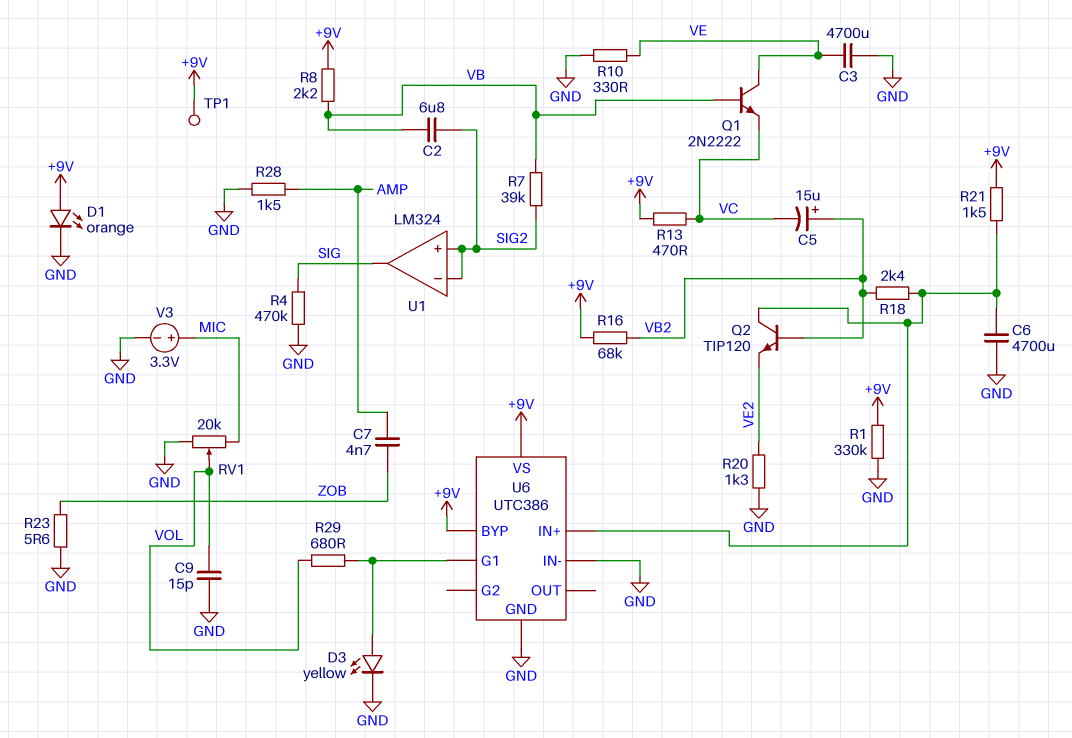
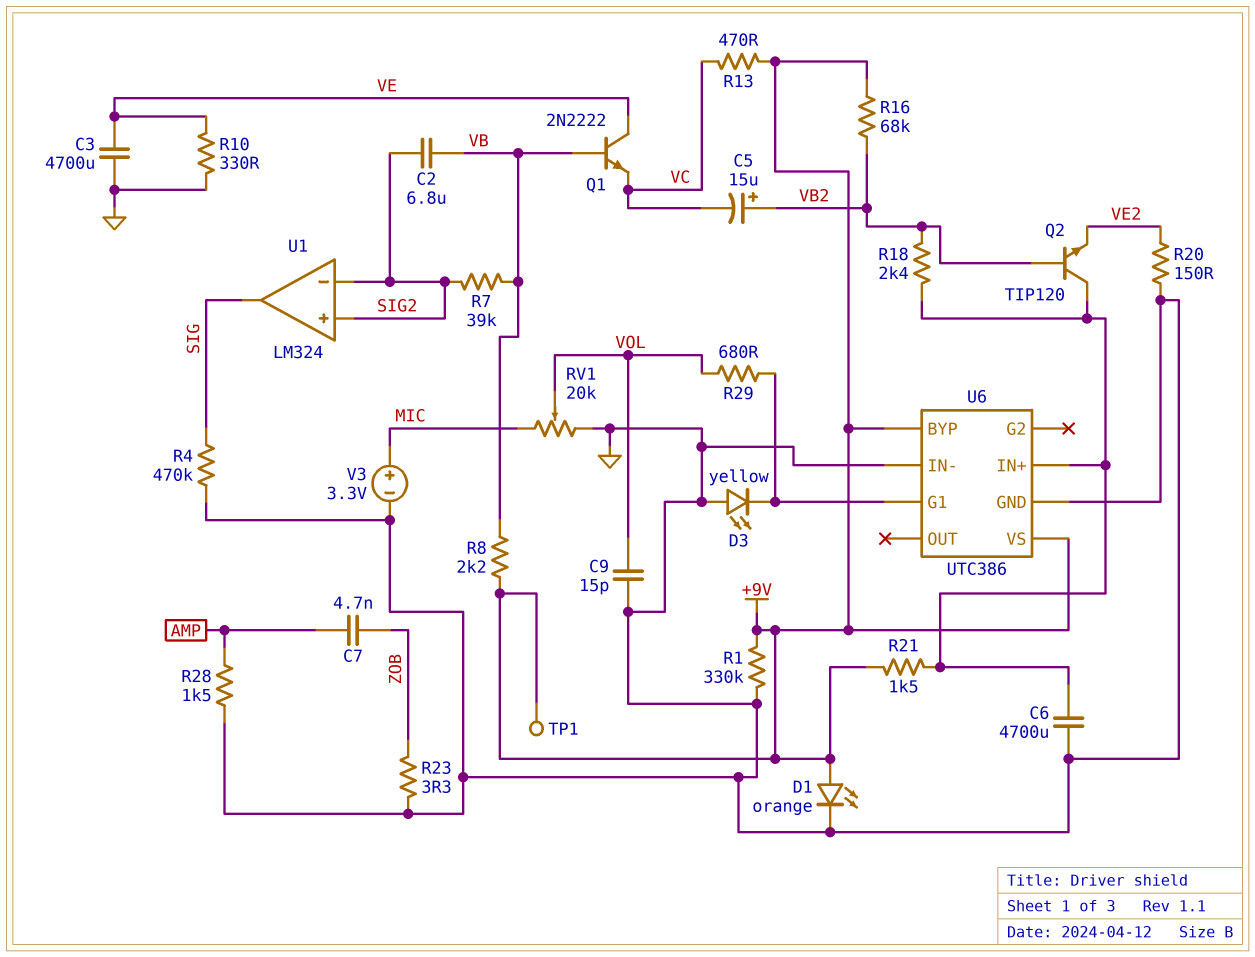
D3: LED yellow (A U6/G1, K GND) -> LED yellow (A GND, K U6/G1)
R20: 1.3k (GND, VE2) -> 150 (GND, VE2)
R23: 5.6 (GND, ZOB) -> 3.3 (GND, ZOB)

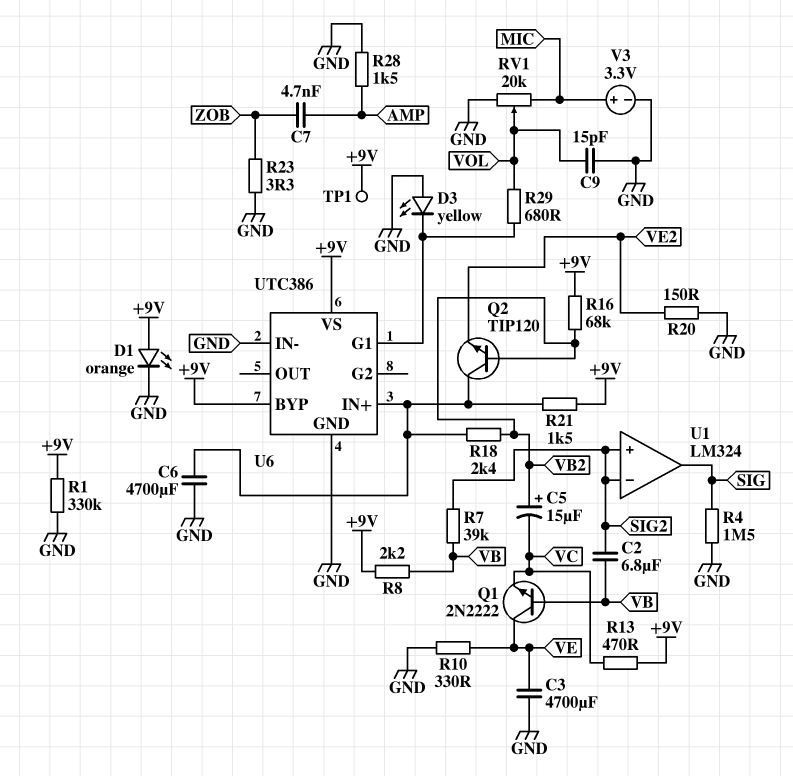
R4: 470k (GND, SIG) -> 1.5M (GND, SIG)

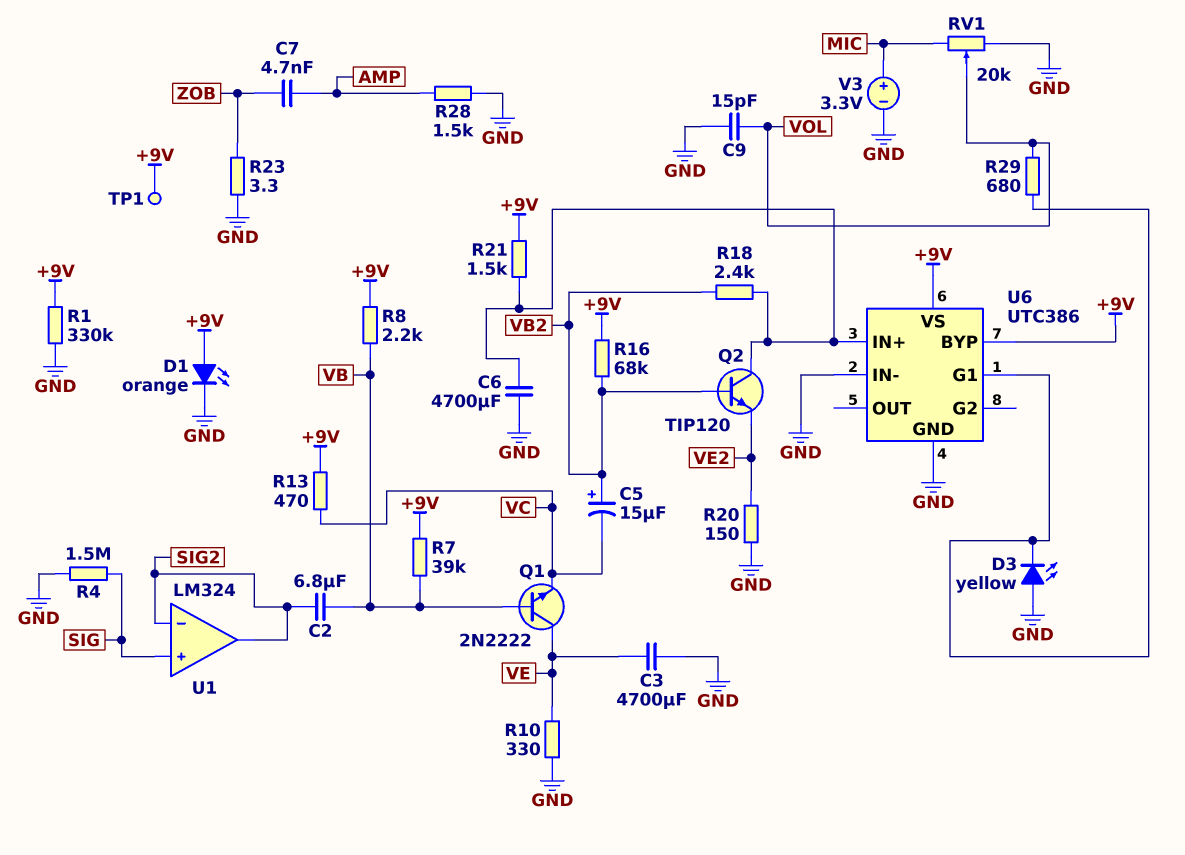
R7: 39k (SIG2, VB) -> 39k (+9V, VB)
U1 pin in+: SIG2 -> SIG
U1 pin out: SIG -> SIG2

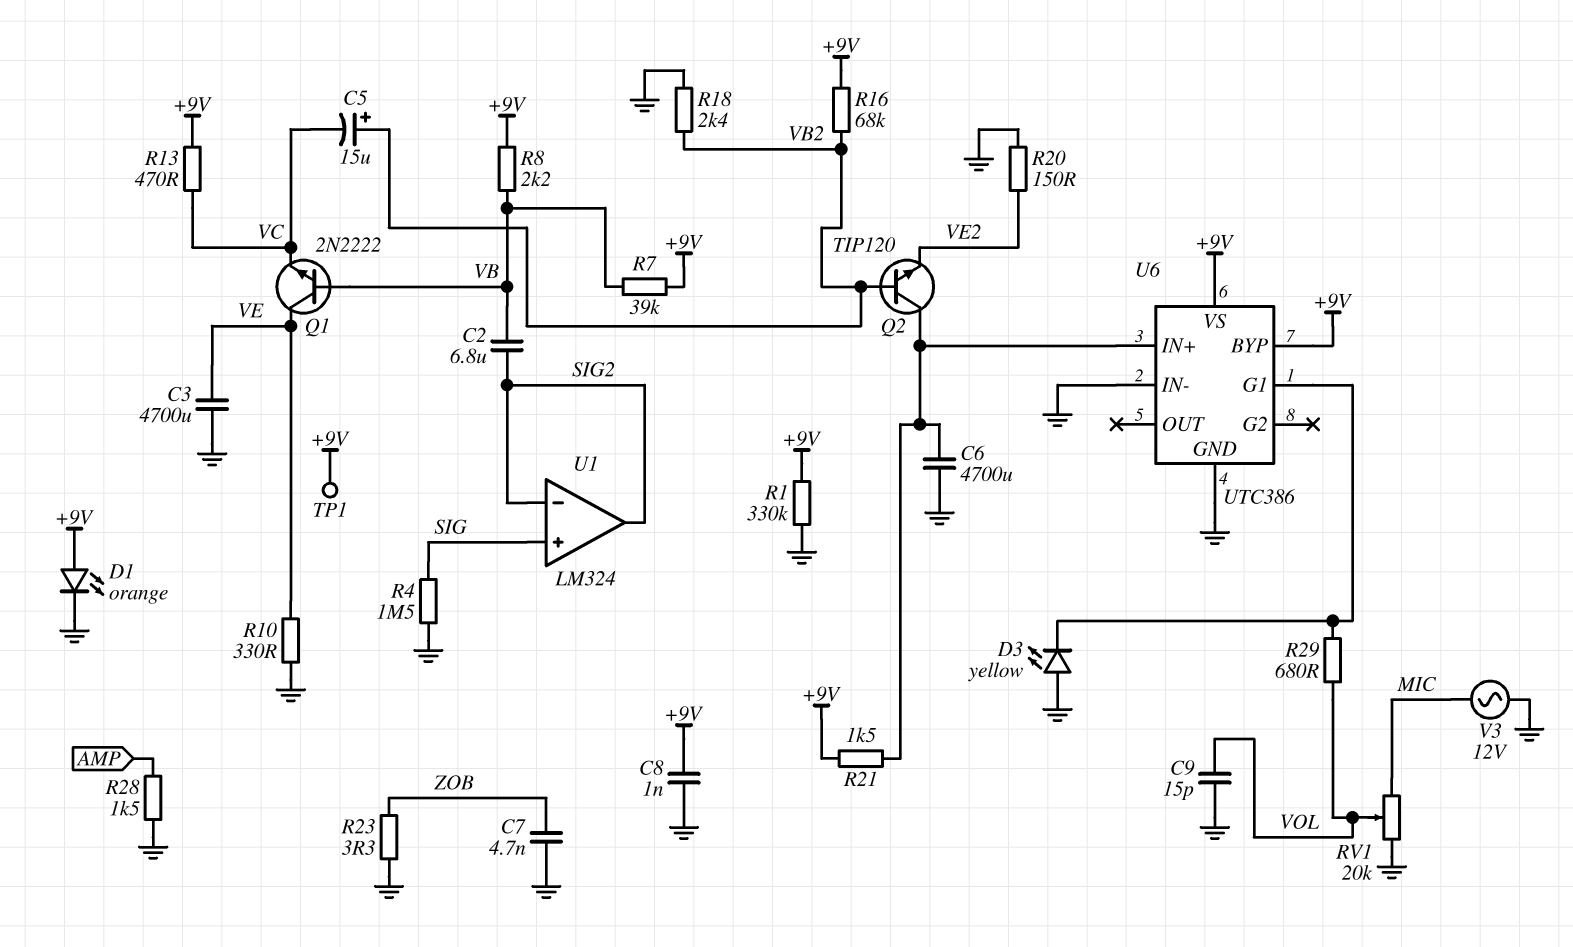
C7: 4.7nF (AMP, ZOB) -> 4.7nF (GND, ZOB)
C8: none -> 1nF (+9V, GND)
R18: 2.4k (U6/IN+, VB2) -> 2.4k (GND, VB2)
V3: 3.3V (plus MIC, minus GND) -> AC 12V (GND, MIC)

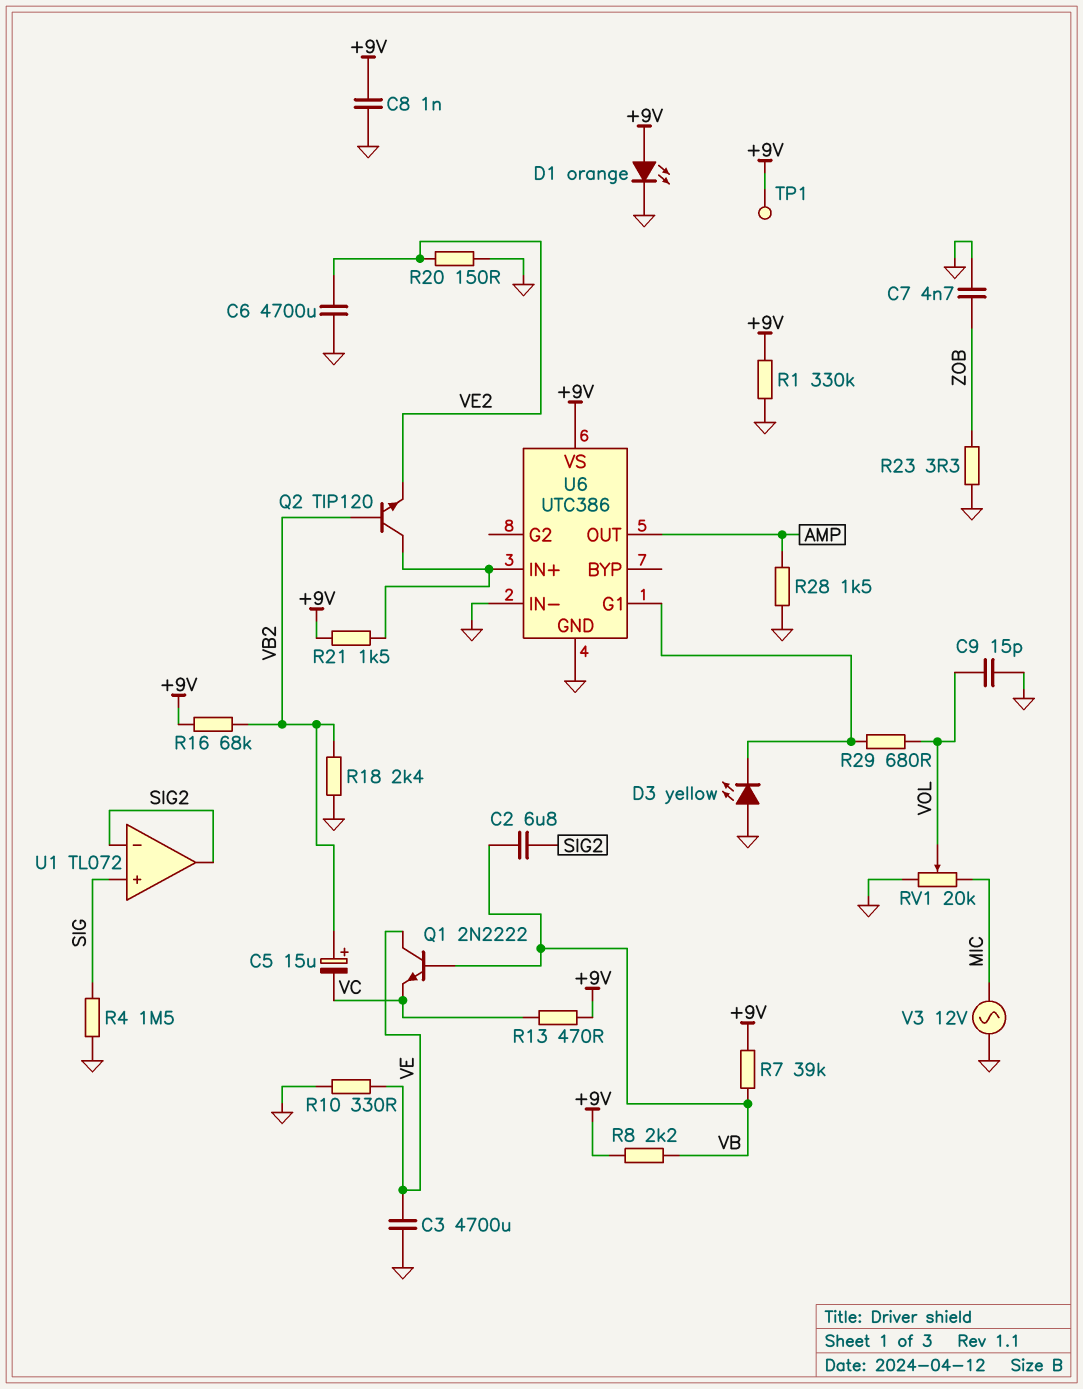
C6: 4700uF (GND, U6/IN+) -> 4700uF (GND, VE2)
U1: LM324 -> TL072
U6 pin BYP: +9V -> none
U6 pin OUT: none -> AMP

